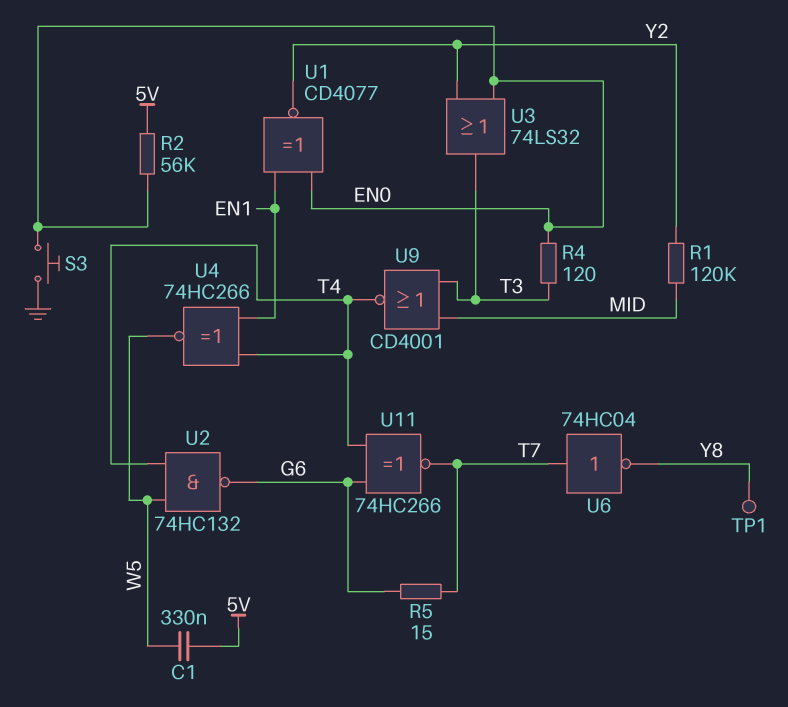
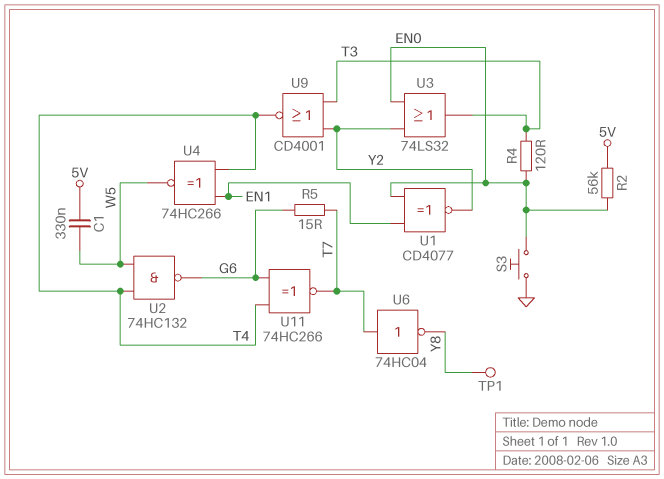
R1: 120k (MID, Y2) -> none
U9: NOR CD4001 (in MID, in T3, out T4) -> NOR CD4001 (in T3, in Y2, out T4)

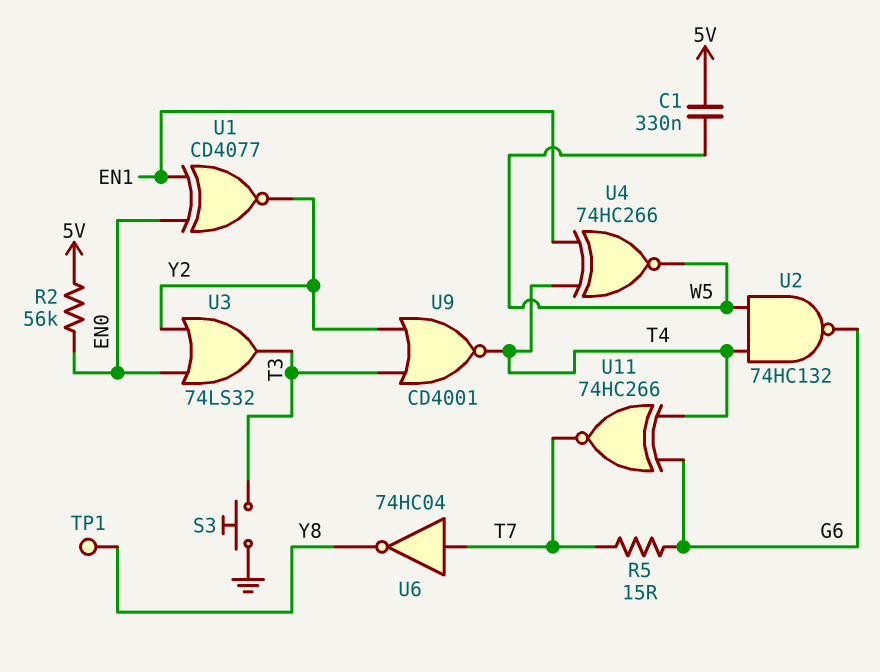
R4: 120 (EN0, T3) -> none
S3: button (EN0, GND) -> button (GND, T3)

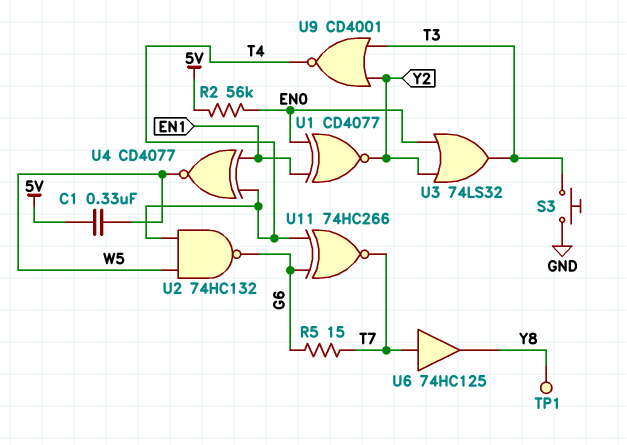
U4: XNOR 74HC266 (in EN1, in T4, out W5) -> XNOR CD4077 (in EN1, in T4, out W5)
U6: NOT 74HC04 (in T7, out Y8) -> buffer 74HC125 (in T7, out Y8)

